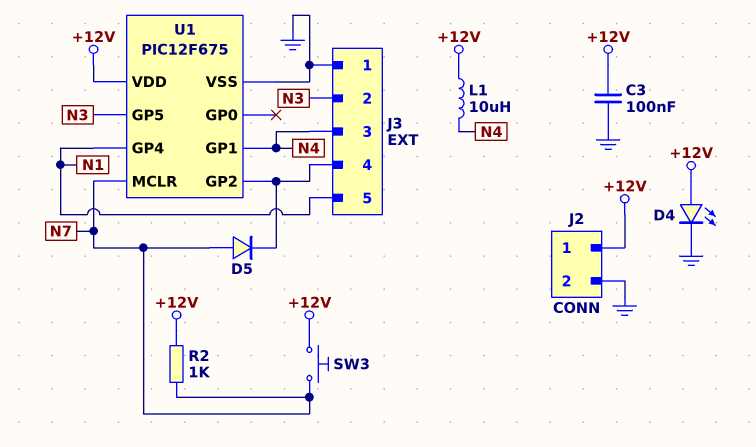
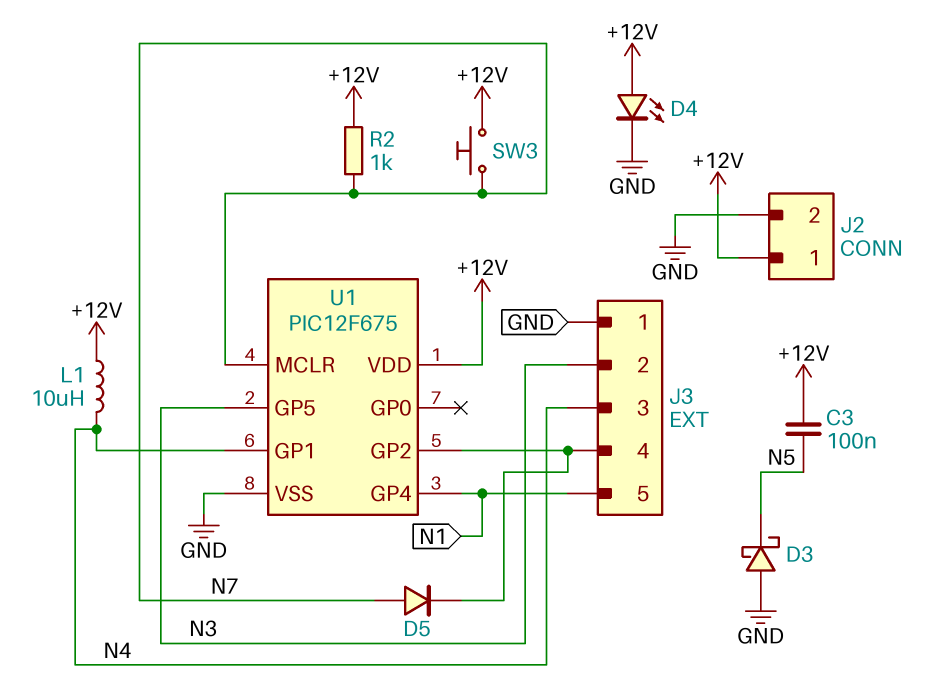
C3: 100nF (+12V, GND) -> 100nF (+12V, N5)
D3: none -> schottky (A GND, K N5)

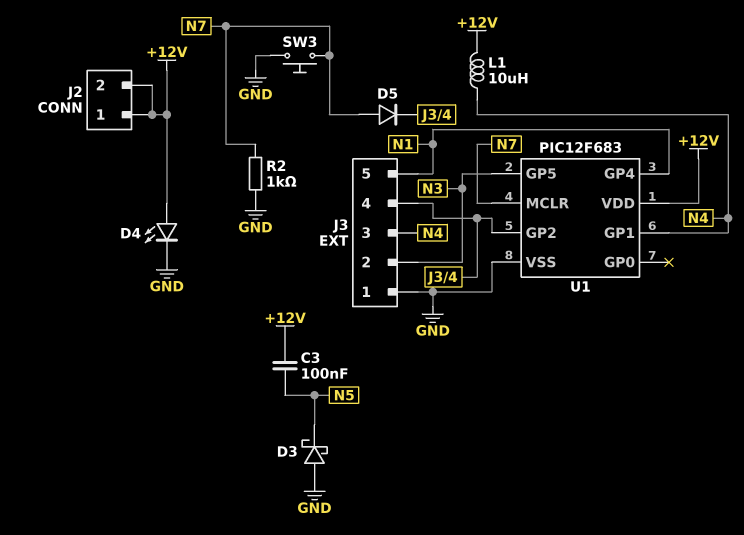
J2 pin 2: GND -> +12V
R2: 1k (+12V, N7) -> 1k (GND, N7)
SW3: button (+12V, N7) -> button (GND, N7)
U1: PIC12F675 -> PIC12F683

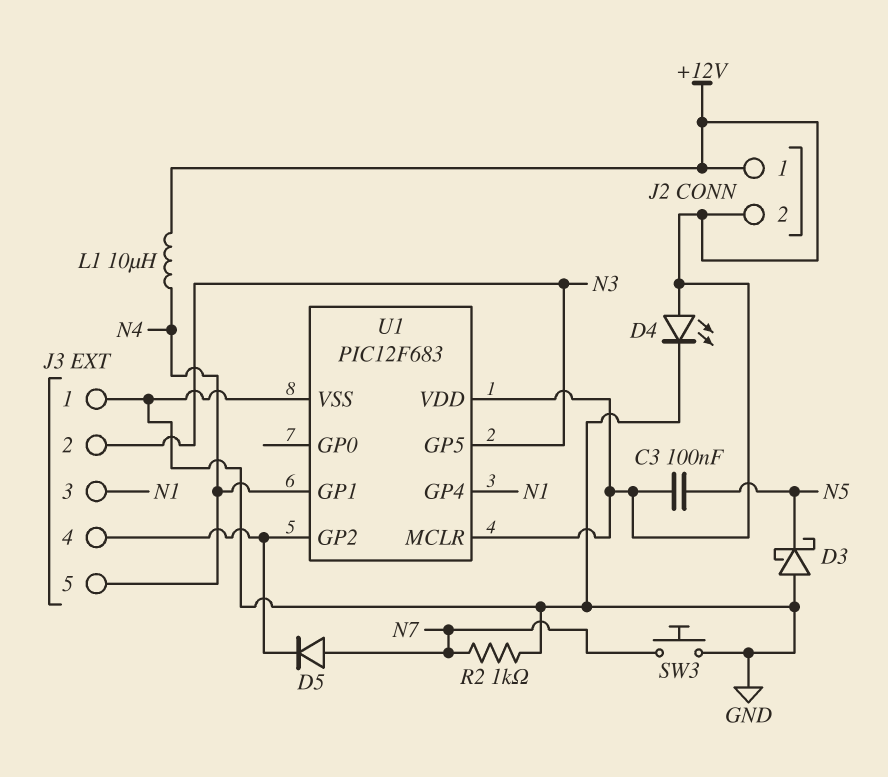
J3 pin 3: N4 -> N1
J3 pin 5: N1 -> N4
U1 pin MCLR: N7 -> +12V

